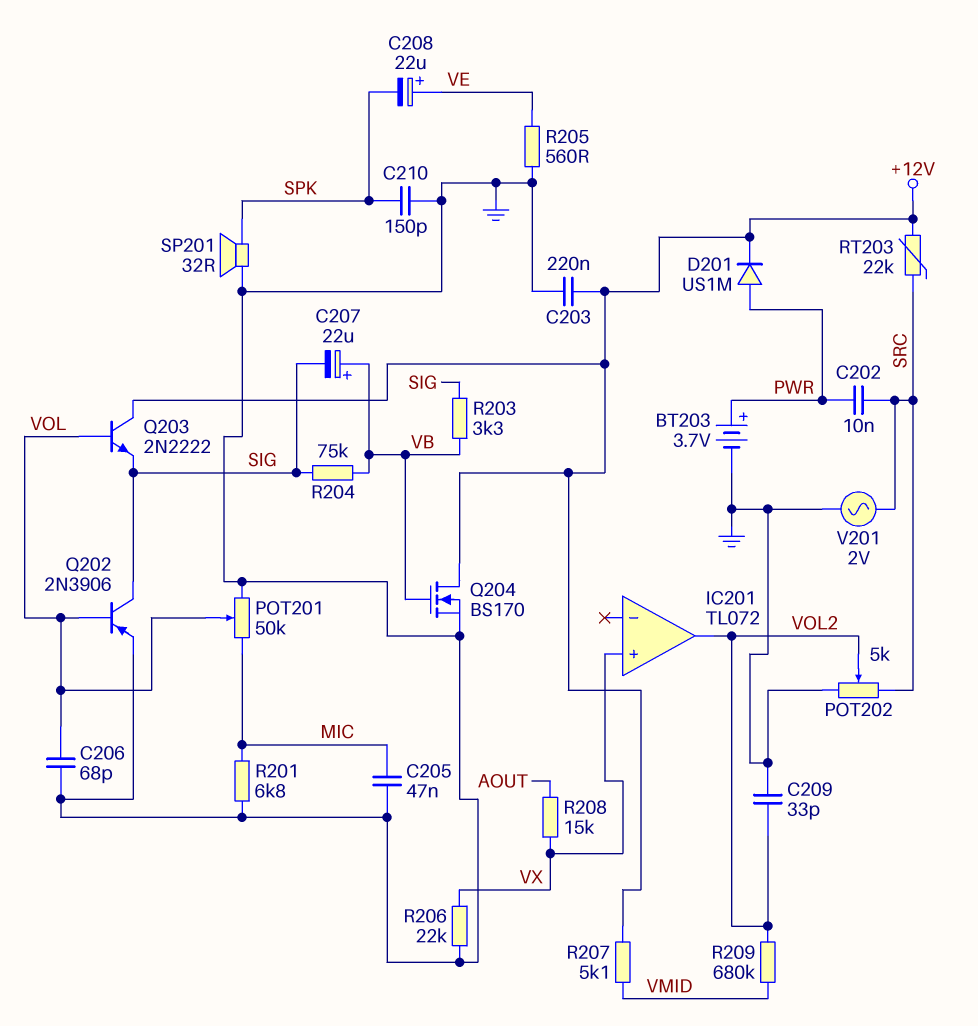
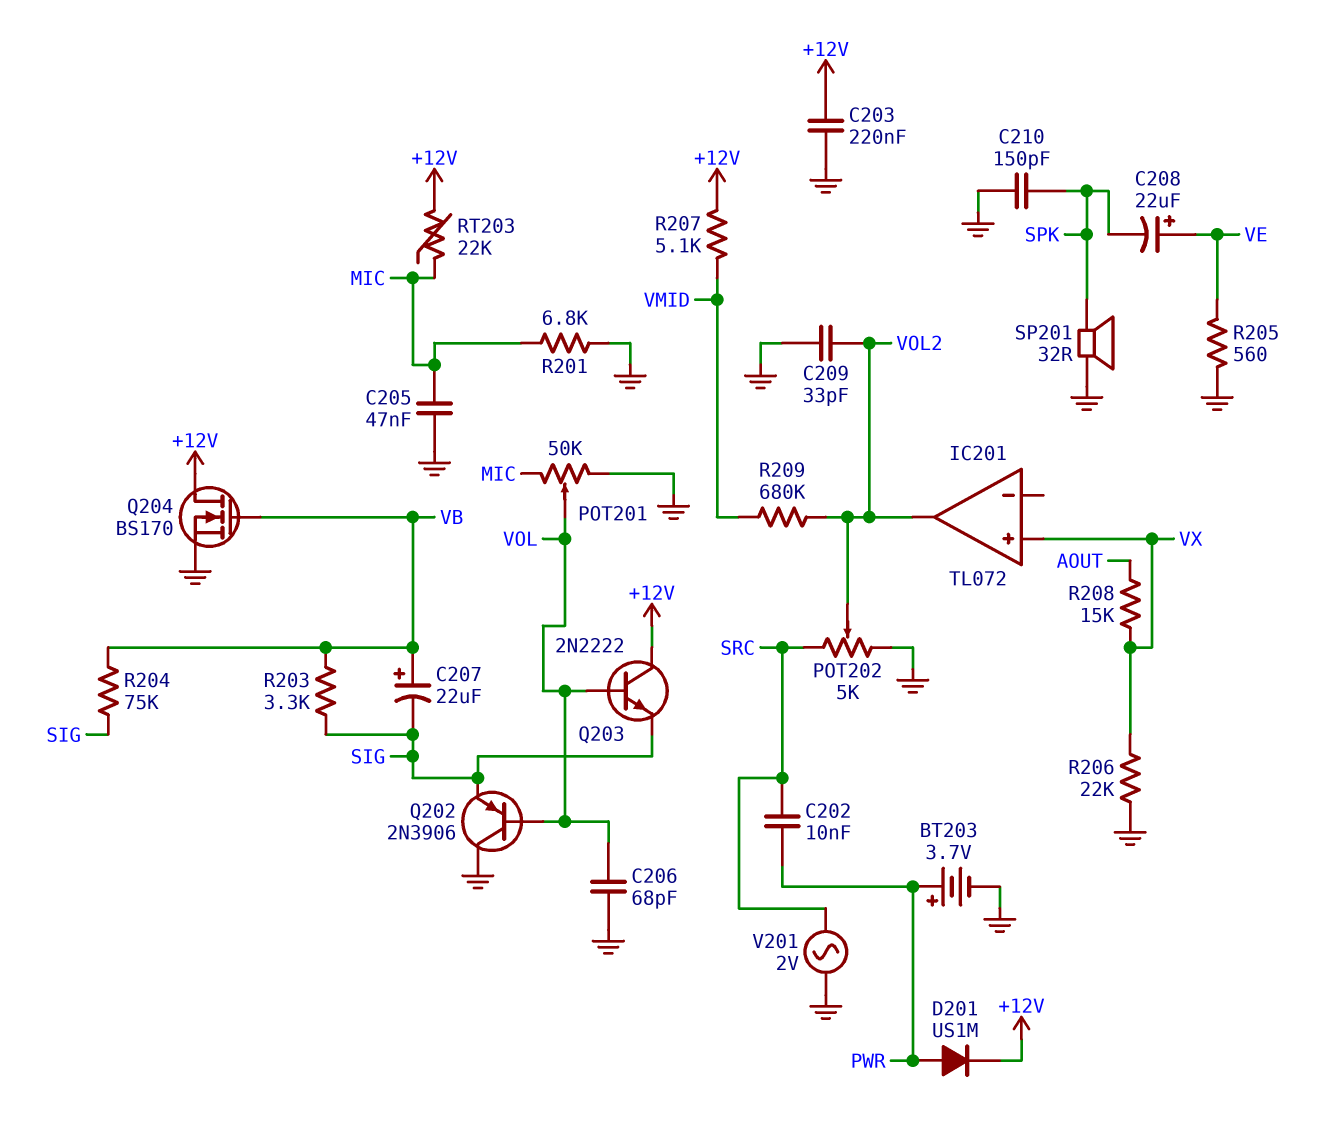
Q202: PNP 2N3906 (B VOL, C SIG, E GND) -> PNP 2N3906 (B VOL, C GND, E SIG)
RT203: 22k (+12V, SRC) -> 22k (+12V, MIC)

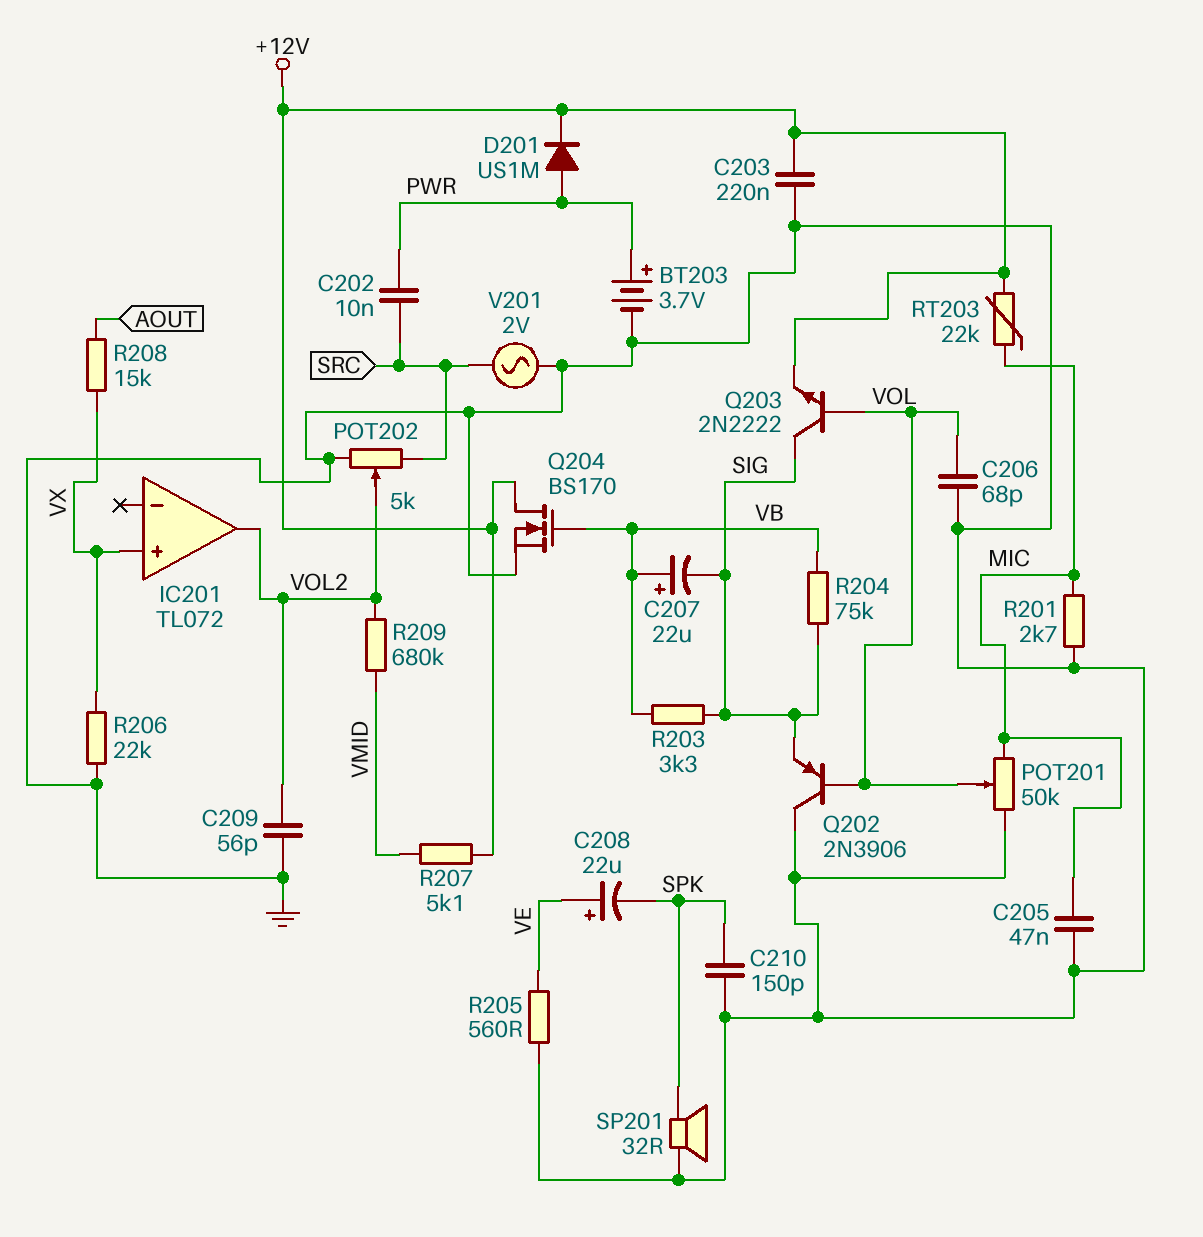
C209: 33pF (GND, VOL2) -> 56pF (GND, VOL2)
Q203: NPN 2N2222 (B VOL, C +12V, E SIG) -> NPN 2N2222 (B VOL, C SIG, E +12V)
R201: 6.8k (GND, MIC) -> 2.7k (GND, MIC)

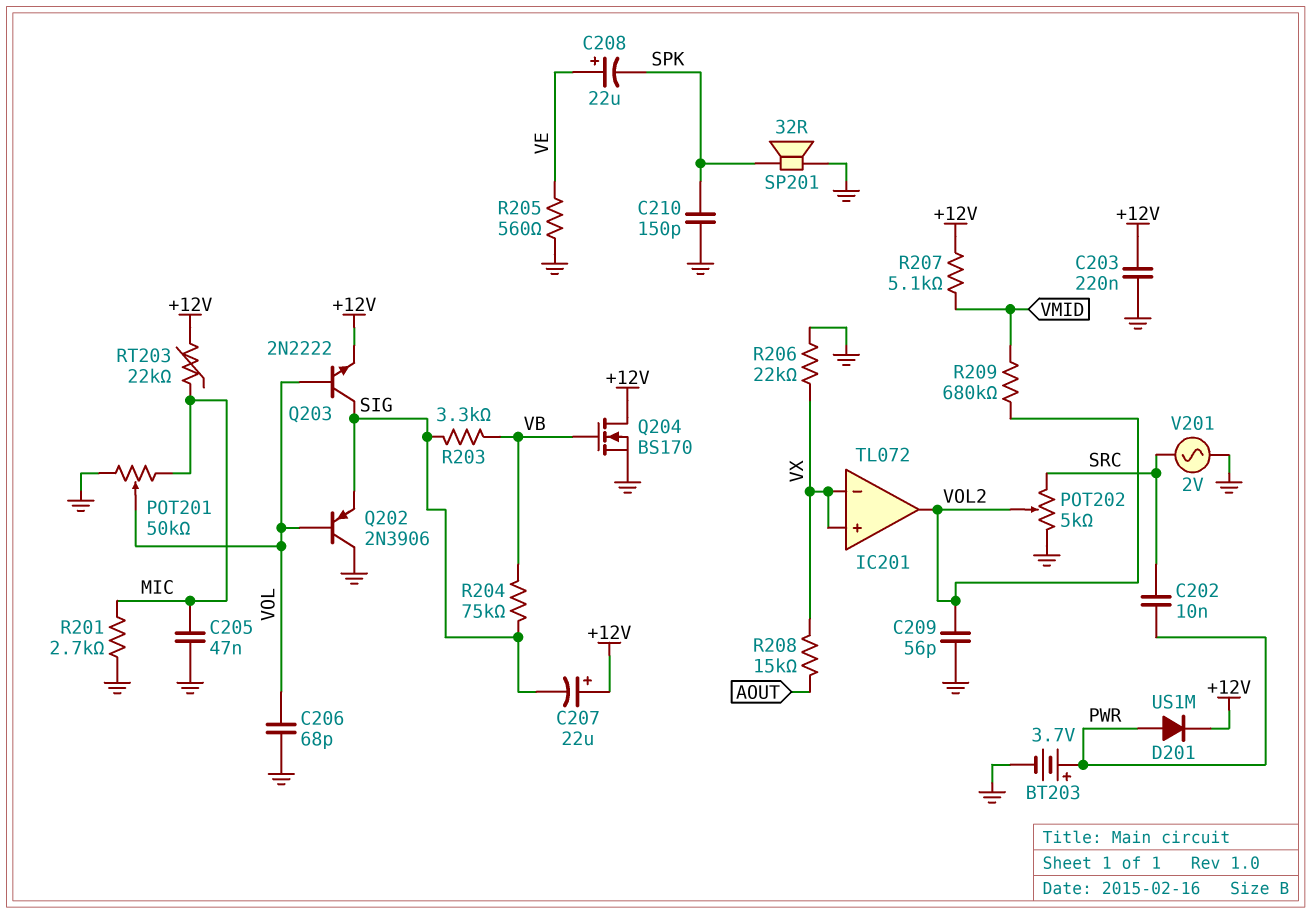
C207: 22uF (plus VB, minus SIG) -> 22uF (plus +12V, minus SIG)
IC201 pin in-: none -> VX

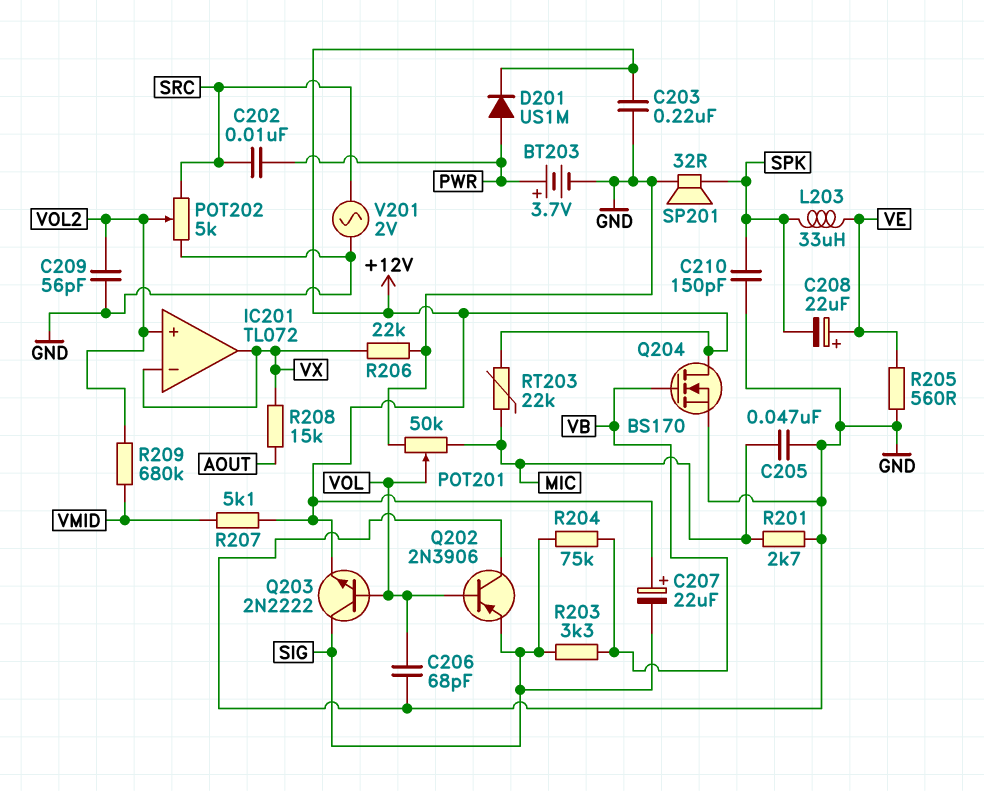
IC201 pin in+: VX -> VOL2
IC201 pin out: VOL2 -> VX
L203: none -> 33uH (SPK, VE)

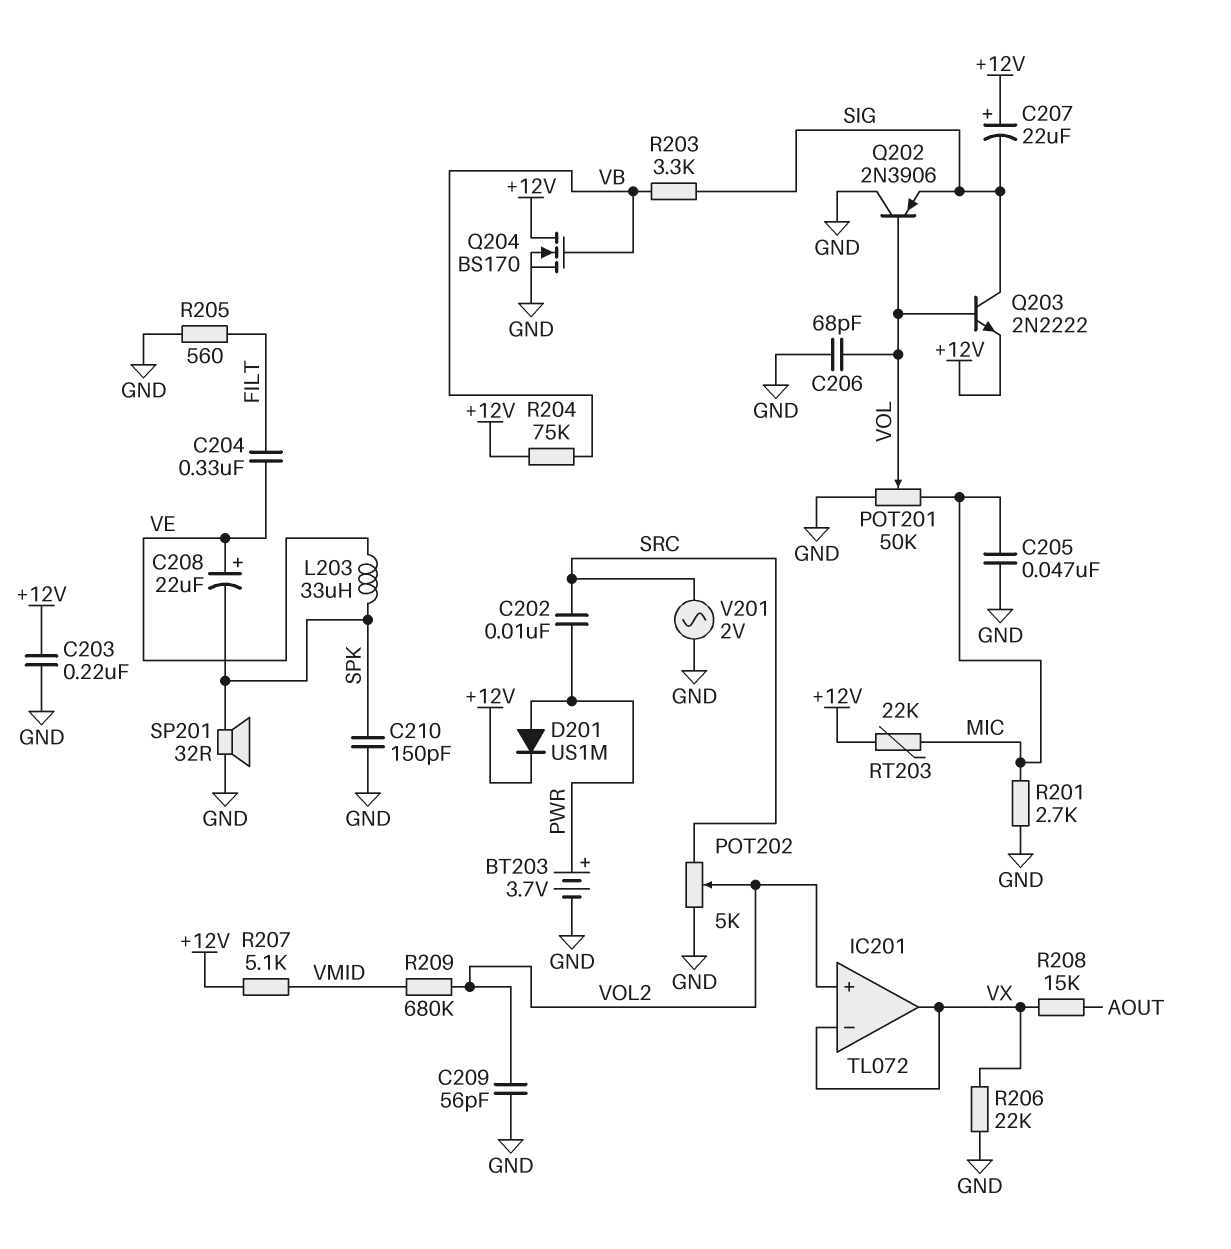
C204: none -> 330nF (FILT, VE)
R204: 75k (SIG, VB) -> 75k (+12V, VB)
R205: 560 (GND, VE) -> 560 (FILT, GND)

